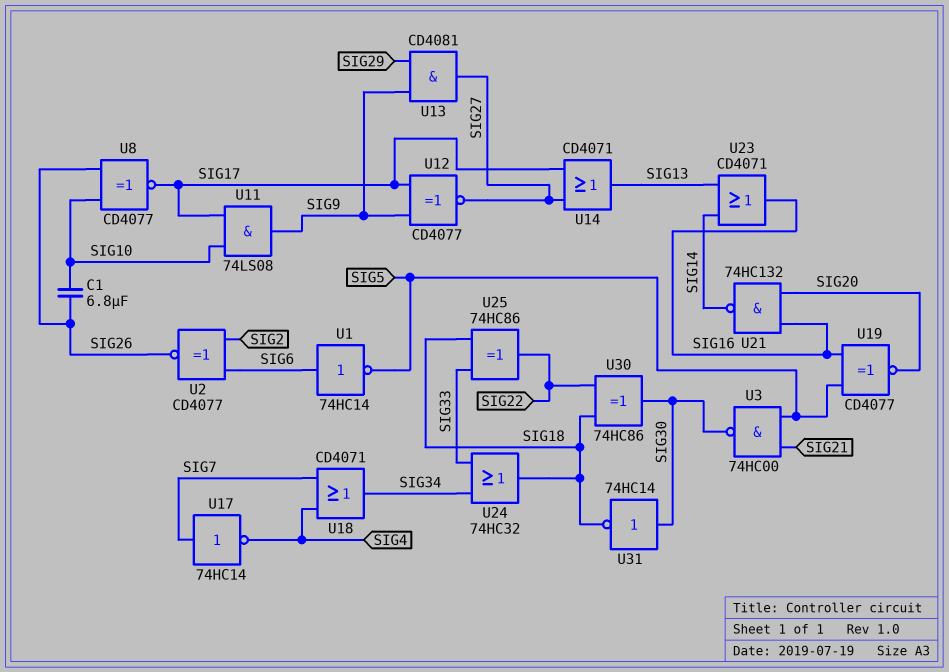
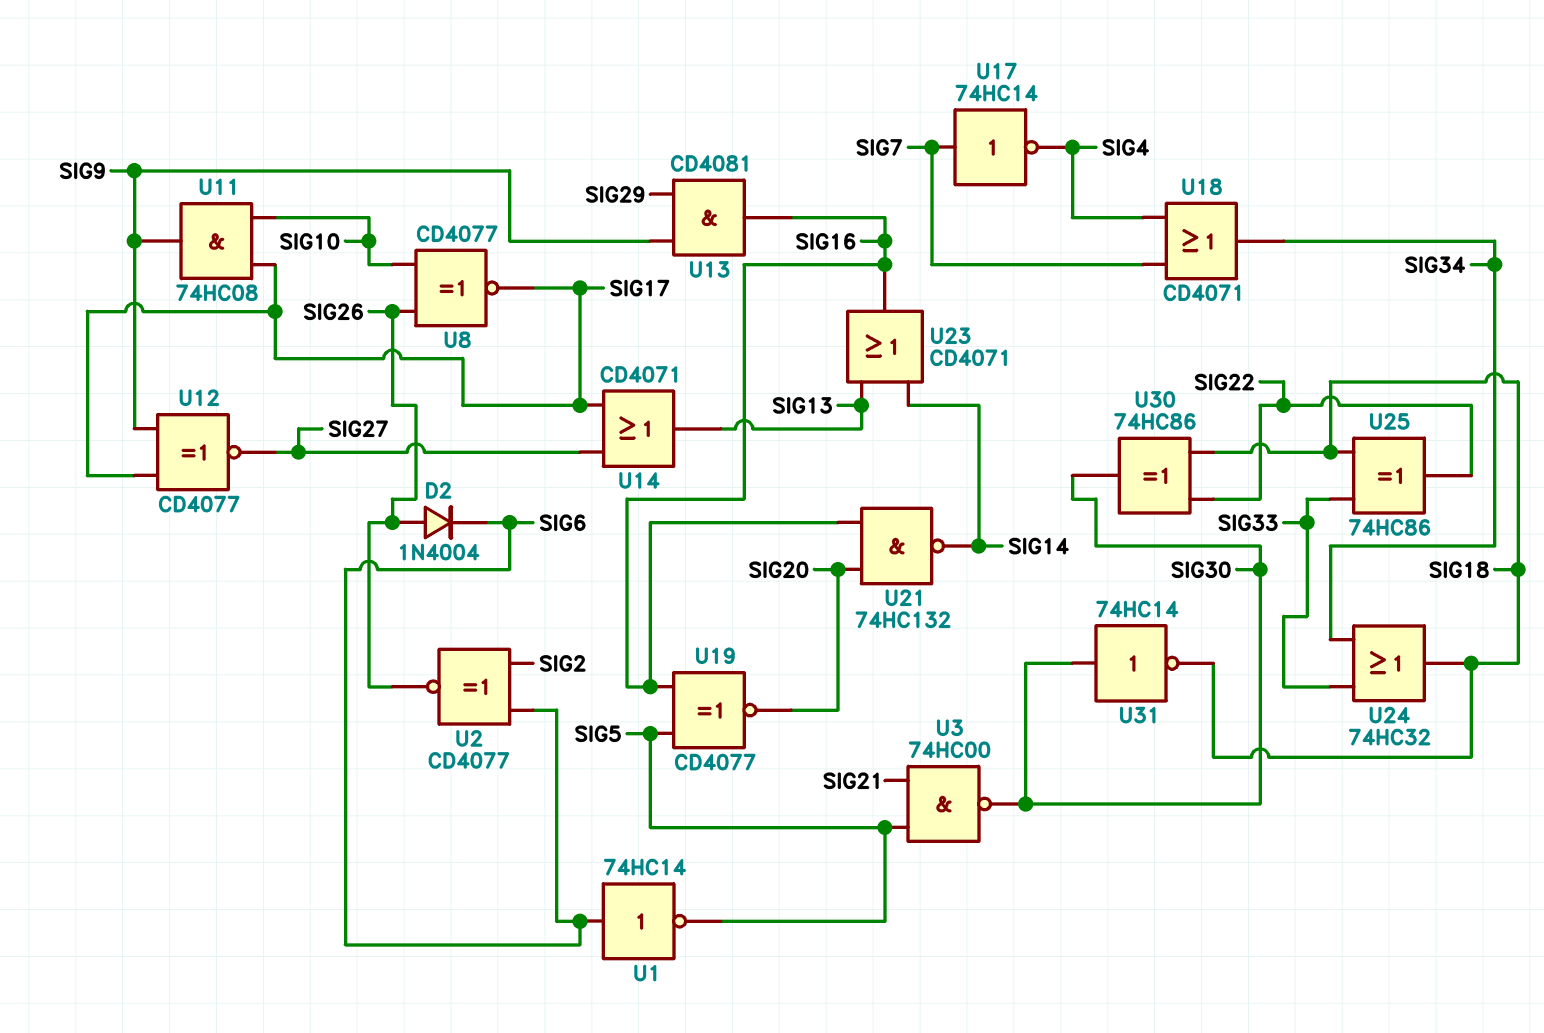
C1: 6.8uF (SIG10, SIG26) -> none
D2: none -> diode 1N4004 (A SIG26, K SIG6)
U11: AND 74LS08 (in SIG10, in SIG17, out SIG9) -> AND 74HC08 (in SIG10, in SIG17, out SIG9)
U13: AND CD4081 (in SIG9, in SIG29, out SIG27) -> AND CD4081 (in SIG9, in SIG29, out SIG16)

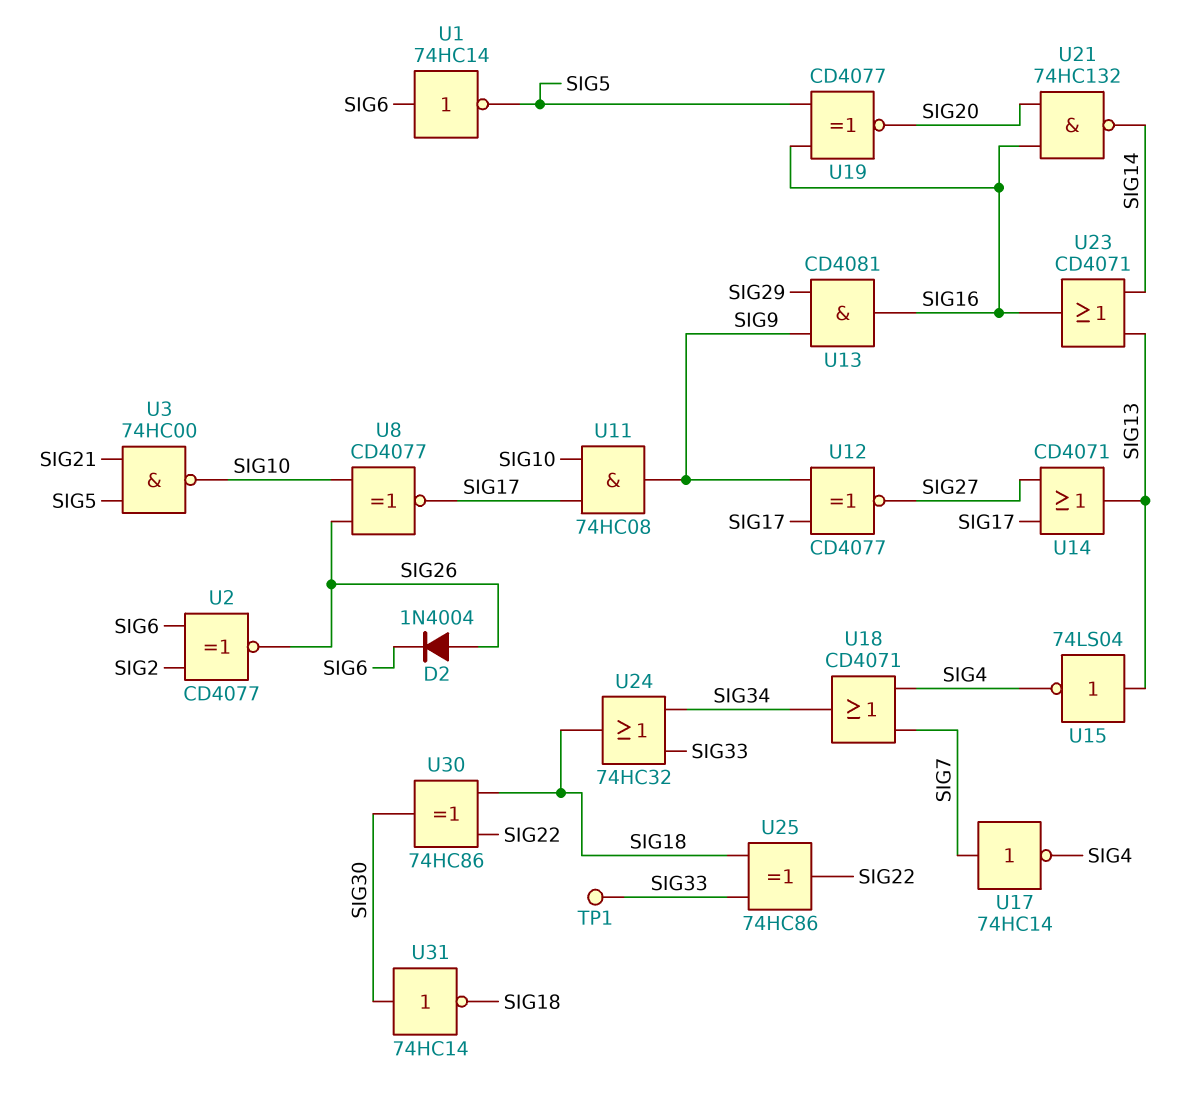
TP1: none -> test point (SIG33)
U3: NAND 74HC00 (in SIG5, in SIG21, out SIG30) -> NAND 74HC00 (in SIG5, in SIG21, out SIG10)
U15: none -> NOT 74LS04 (in SIG13, out SIG4)

